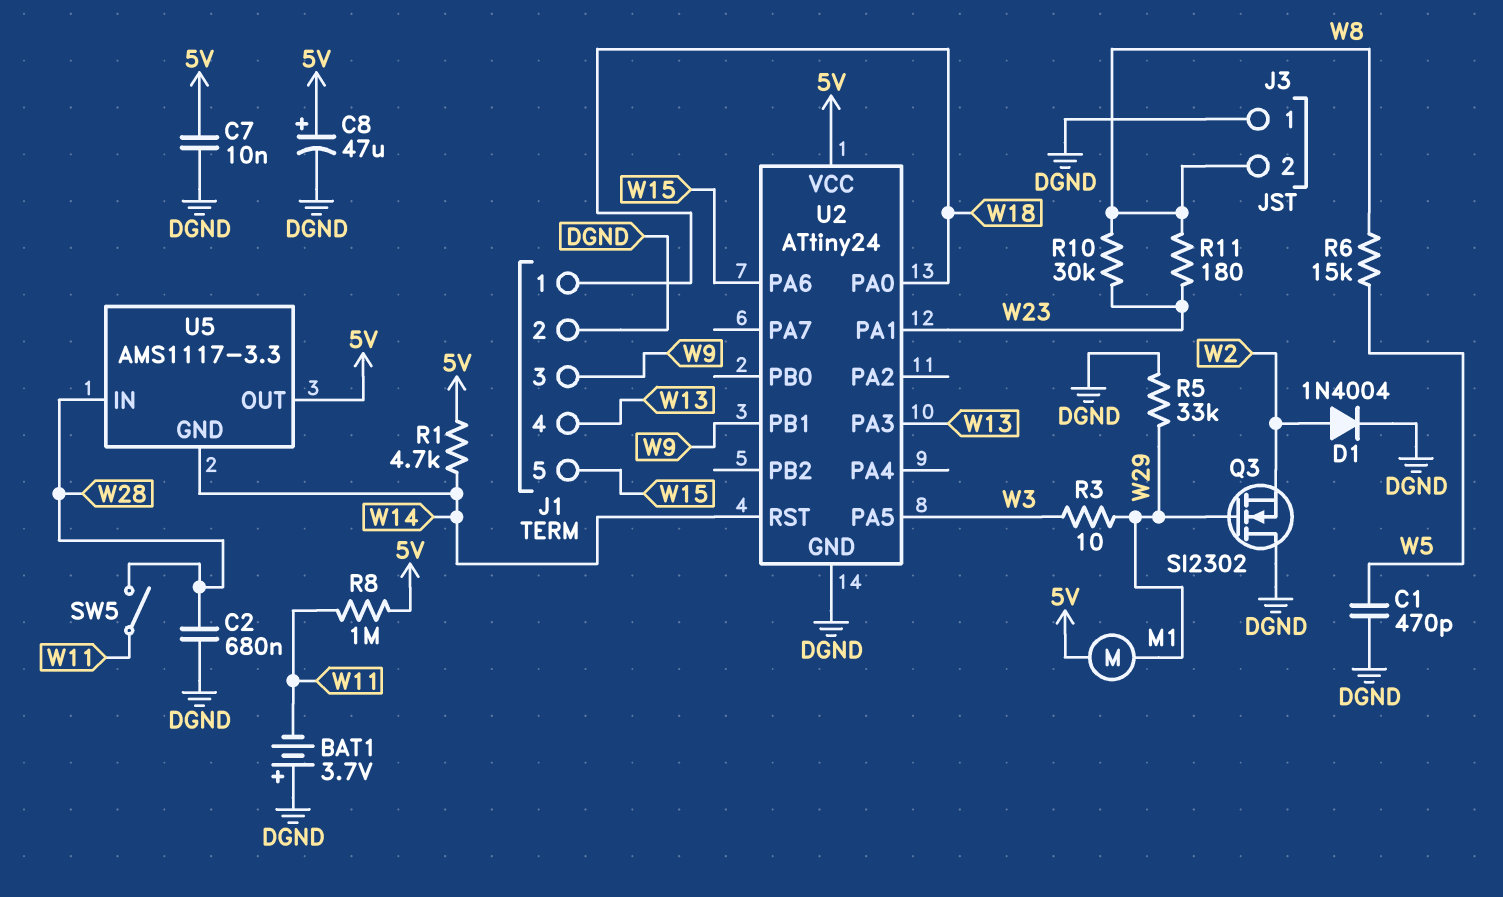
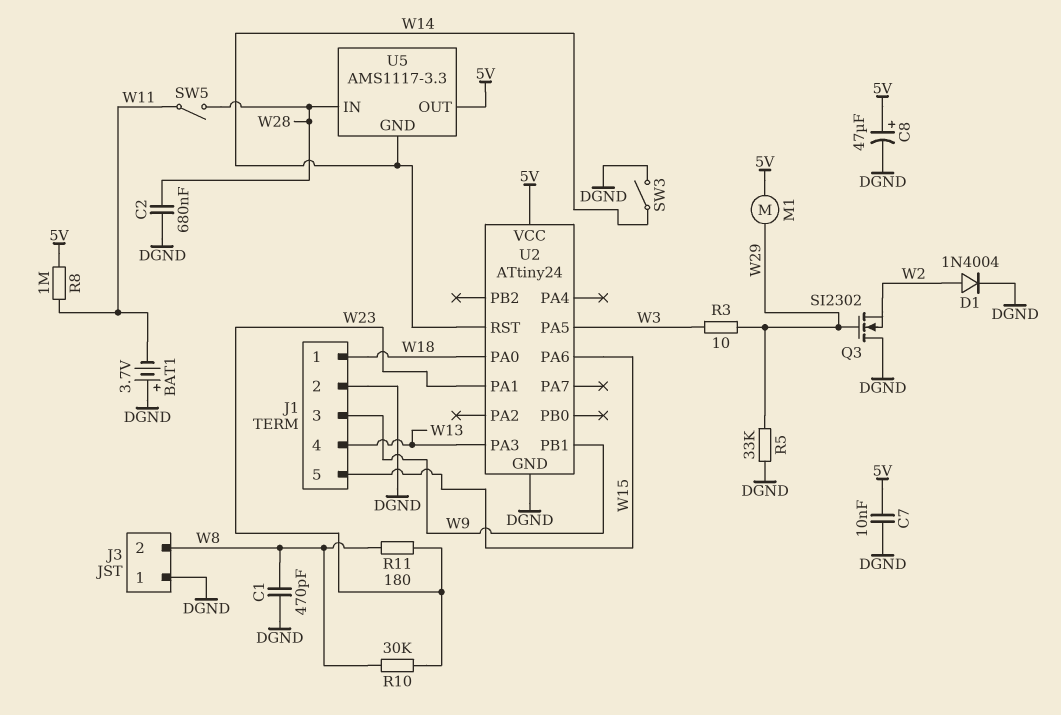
C1: 470pF (DGND, W5) -> 470pF (DGND, W8)
R1: 4.7k (5V, W14) -> none
R6: 15k (W5, W8) -> none
SW3: none -> switch (DGND, W14)

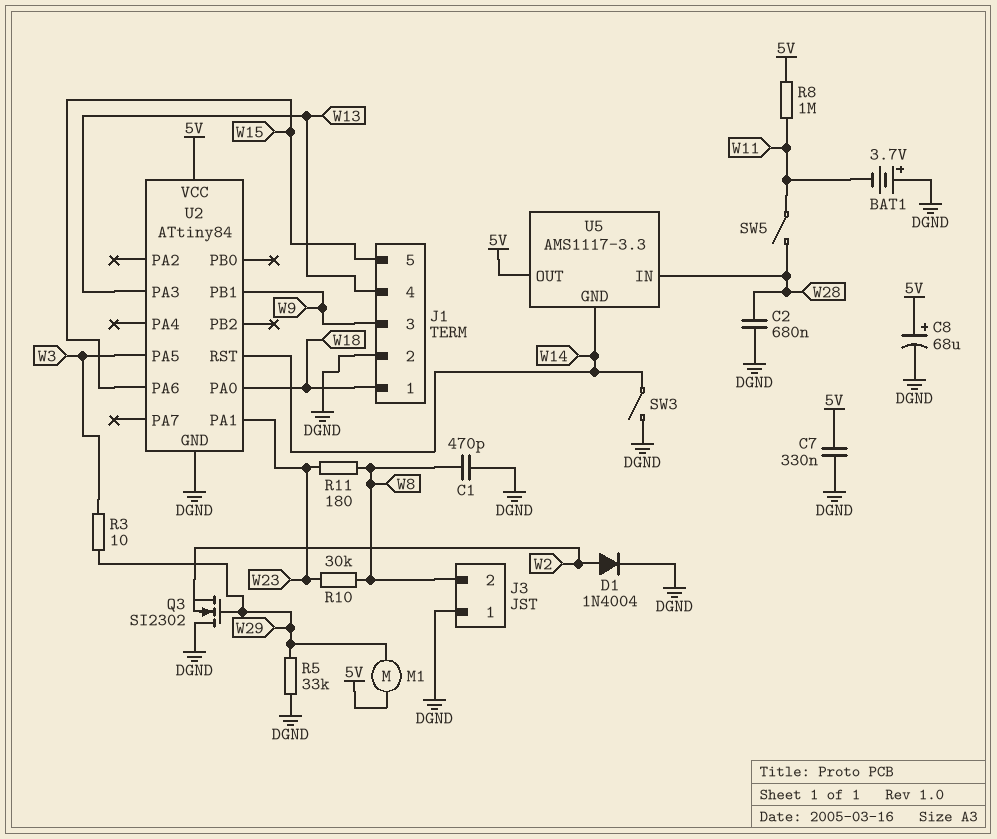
C7: 10nF (5V, DGND) -> 330nF (5V, DGND)
C8: 47uF (plus 5V, minus DGND) -> 68uF (plus 5V, minus DGND)
U2: ATtiny24 -> ATtiny84

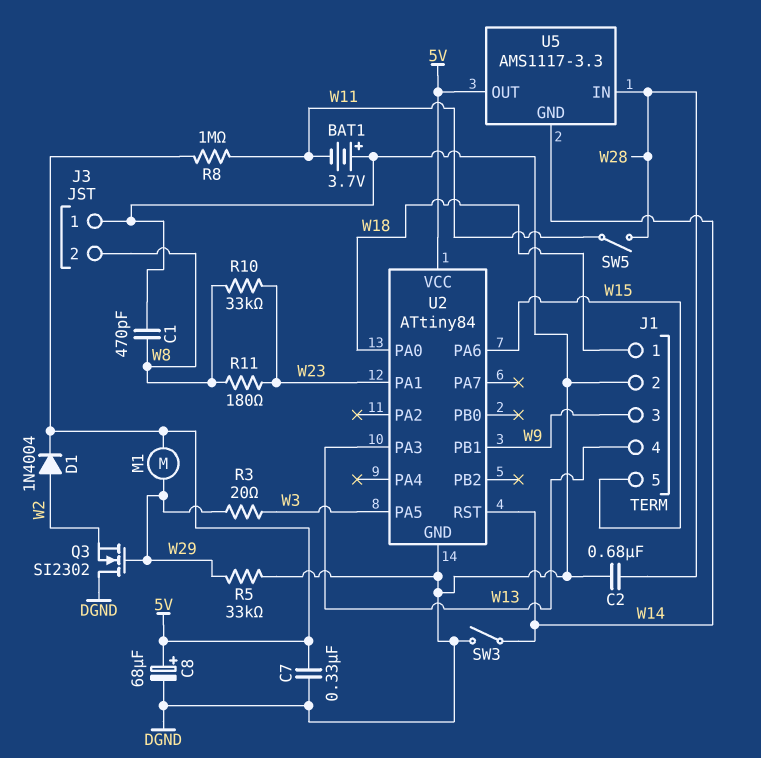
D1: diode 1N4004 (A W2, K DGND) -> diode 1N4004 (A W2, K 5V)
R3: 10 (W3, W29) -> 20 (W3, W29)
R10: 30k (W8, W23) -> 33k (W8, W23)

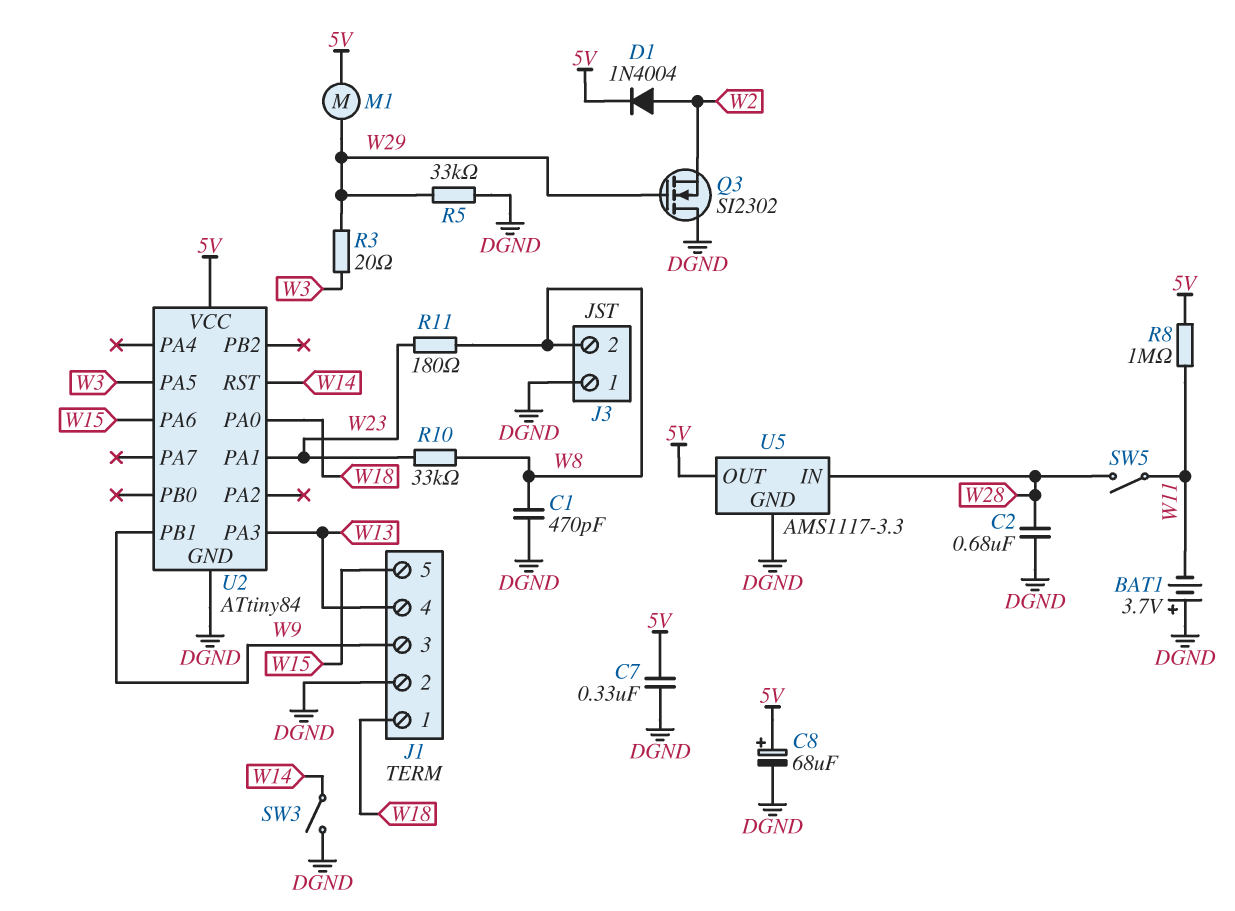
U5 pin GND: W14 -> DGND

